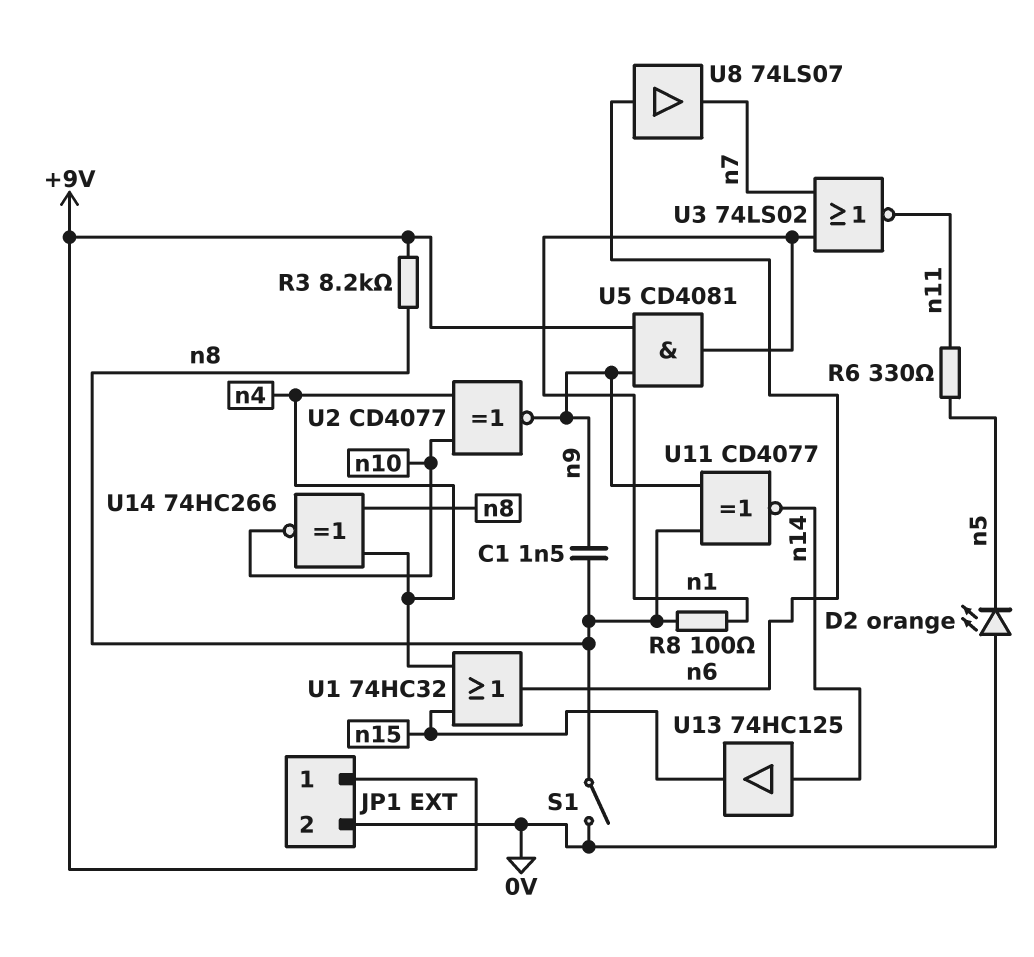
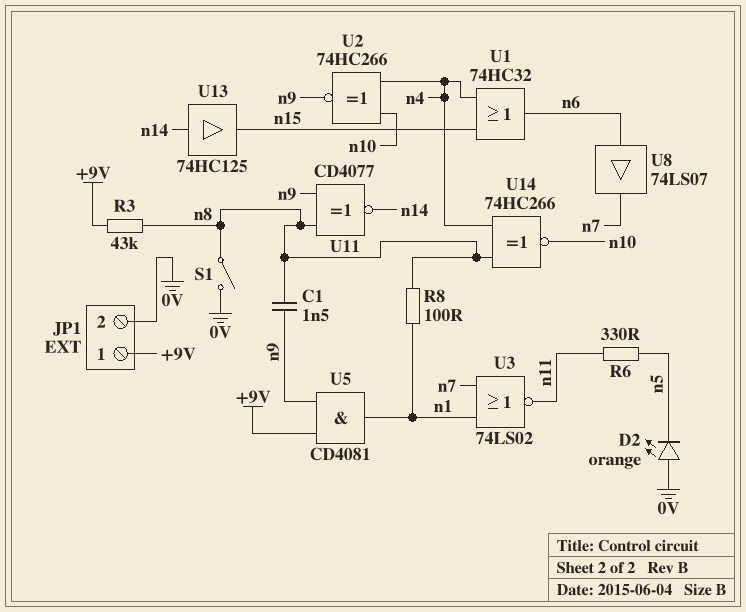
R3: 8.2k (+9V, n8) -> 43k (+9V, n8)
U2: XNOR CD4077 (in n4, in n10, out n9) -> XNOR 74HC266 (in n4, in n10, out n9)

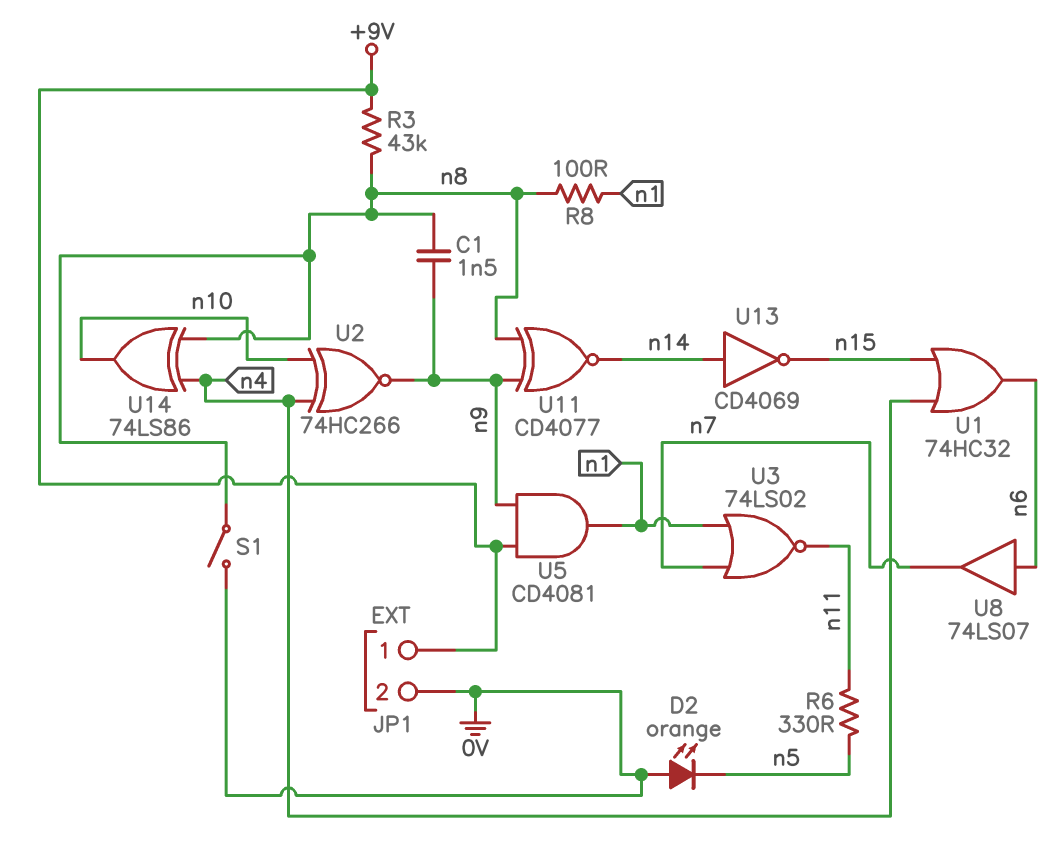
U13: buffer 74HC125 (in n14, out n15) -> NOT CD4069 (in n14, out n15)
U14: XNOR 74HC266 (in n4, in n8, out n10) -> XOR 74LS86 (in n4, in n8, out n10)

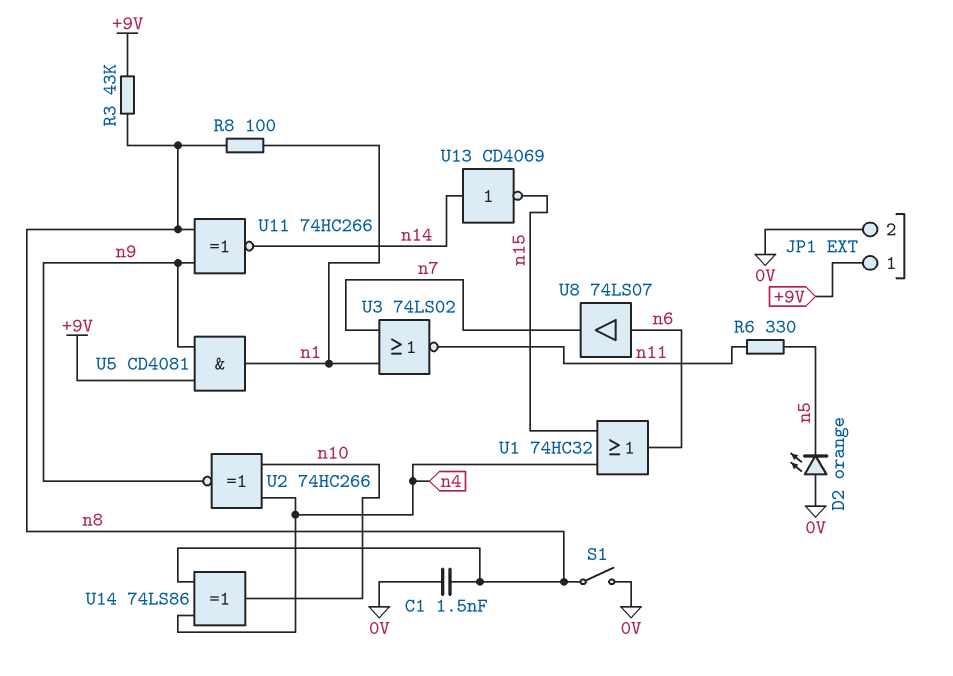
C1: 1.5nF (n8, n9) -> 1.5nF (0V, n8)
U11: XNOR CD4077 (in n8, in n9, out n14) -> XNOR 74HC266 (in n8, in n9, out n14)

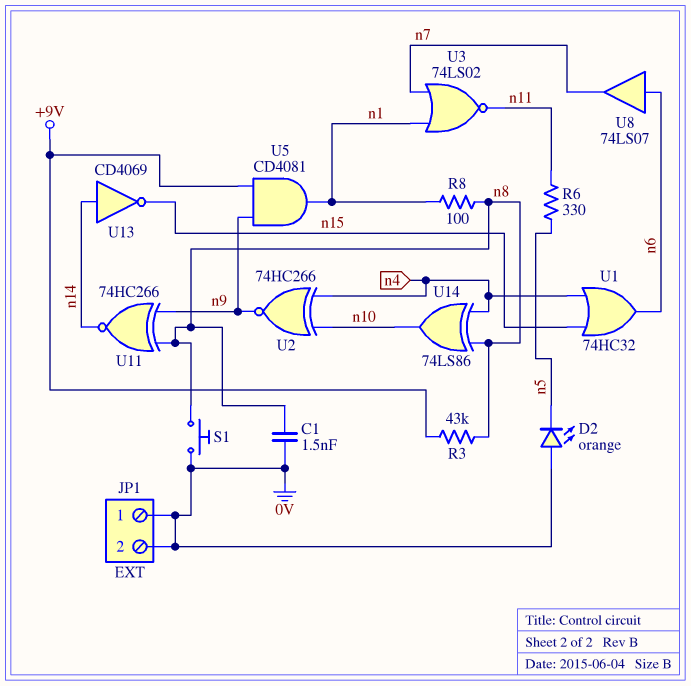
JP1 pin 1: +9V -> 0V
S1: switch (0V, n8) -> button (0V, n8)

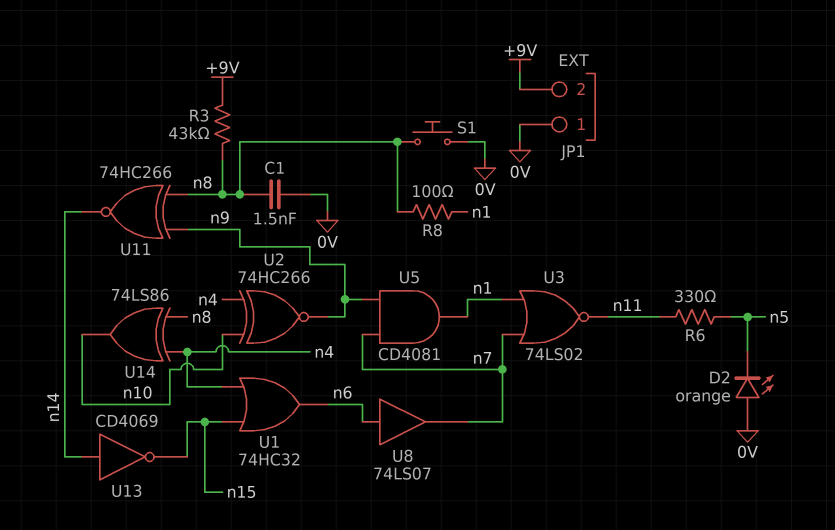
JP1 pin 2: 0V -> +9V
U5: AND CD4081 (in +9V, in n9, out n1) -> AND CD4081 (in n7, in n9, out n1)

